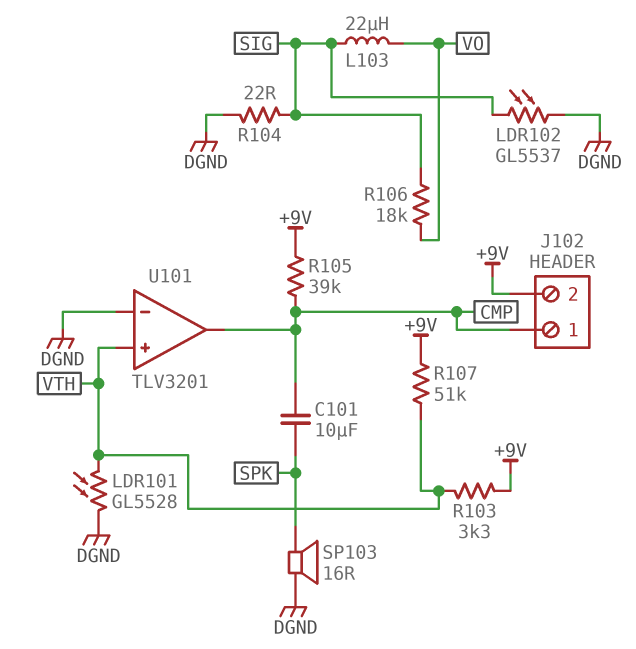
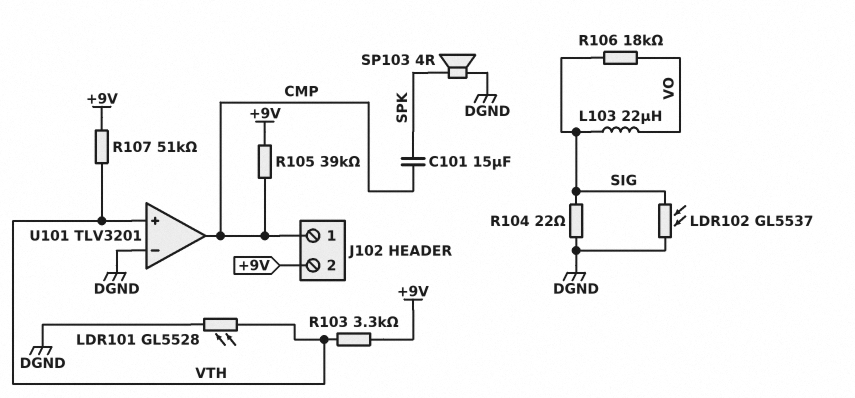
C101: 10uF (CMP, SPK) -> 15uF (CMP, SPK)
SP103: speaker 16R (DGND, SPK) -> speaker 4R (DGND, SPK)

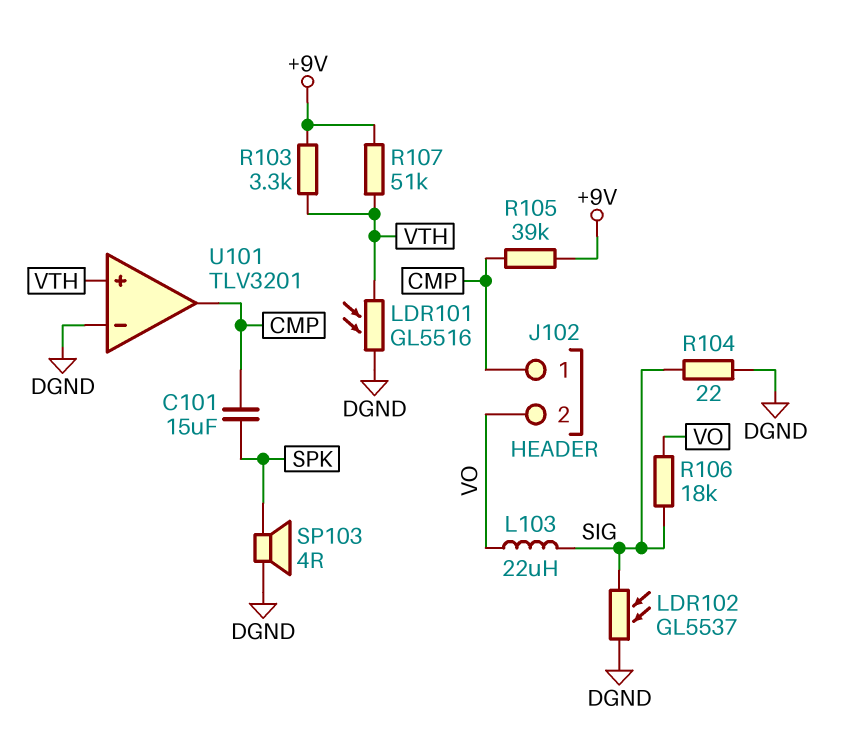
J102 pin 2: +9V -> VO
LDR101: GL5528 (DGND, VTH) -> GL5516 (DGND, VTH)

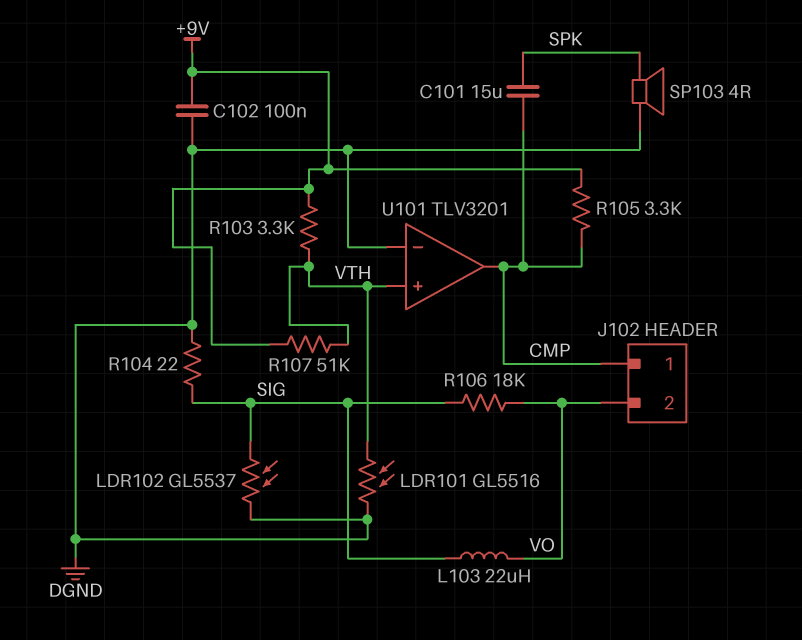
C102: none -> 100nF (+9V, DGND)
R105: 39k (+9V, CMP) -> 3.3k (+9V, CMP)

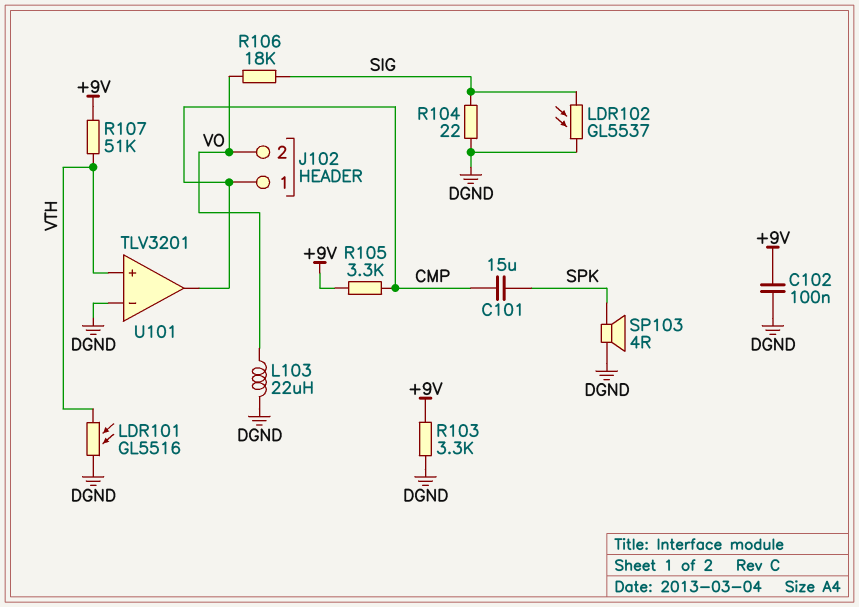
L103: 22uH (SIG, VO) -> 22uH (DGND, VO)
R103: 3.3k (+9V, VTH) -> 3.3k (+9V, DGND)

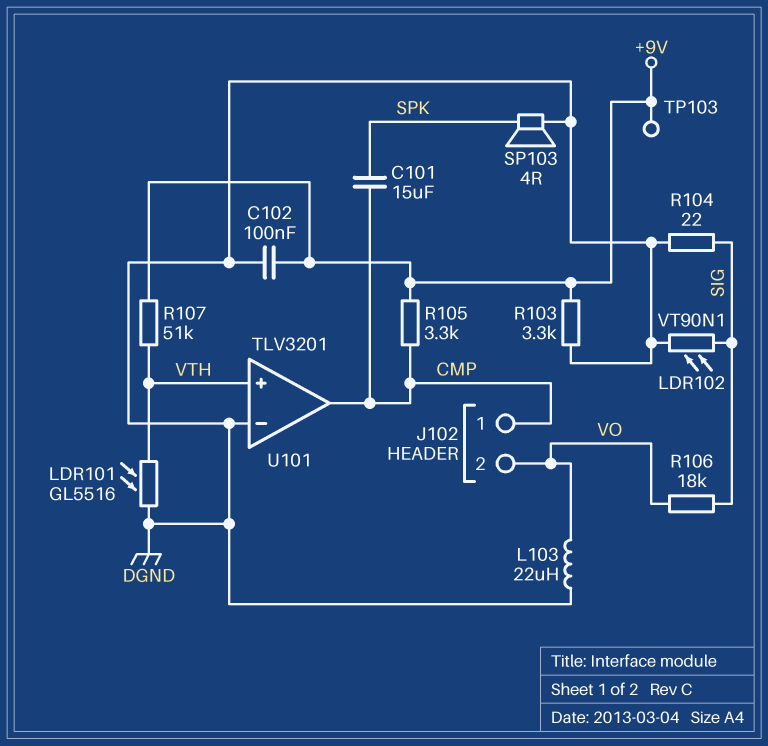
LDR102: GL5537 (DGND, SIG) -> VT90N1 (DGND, SIG)
TP103: none -> test point (+9V)

